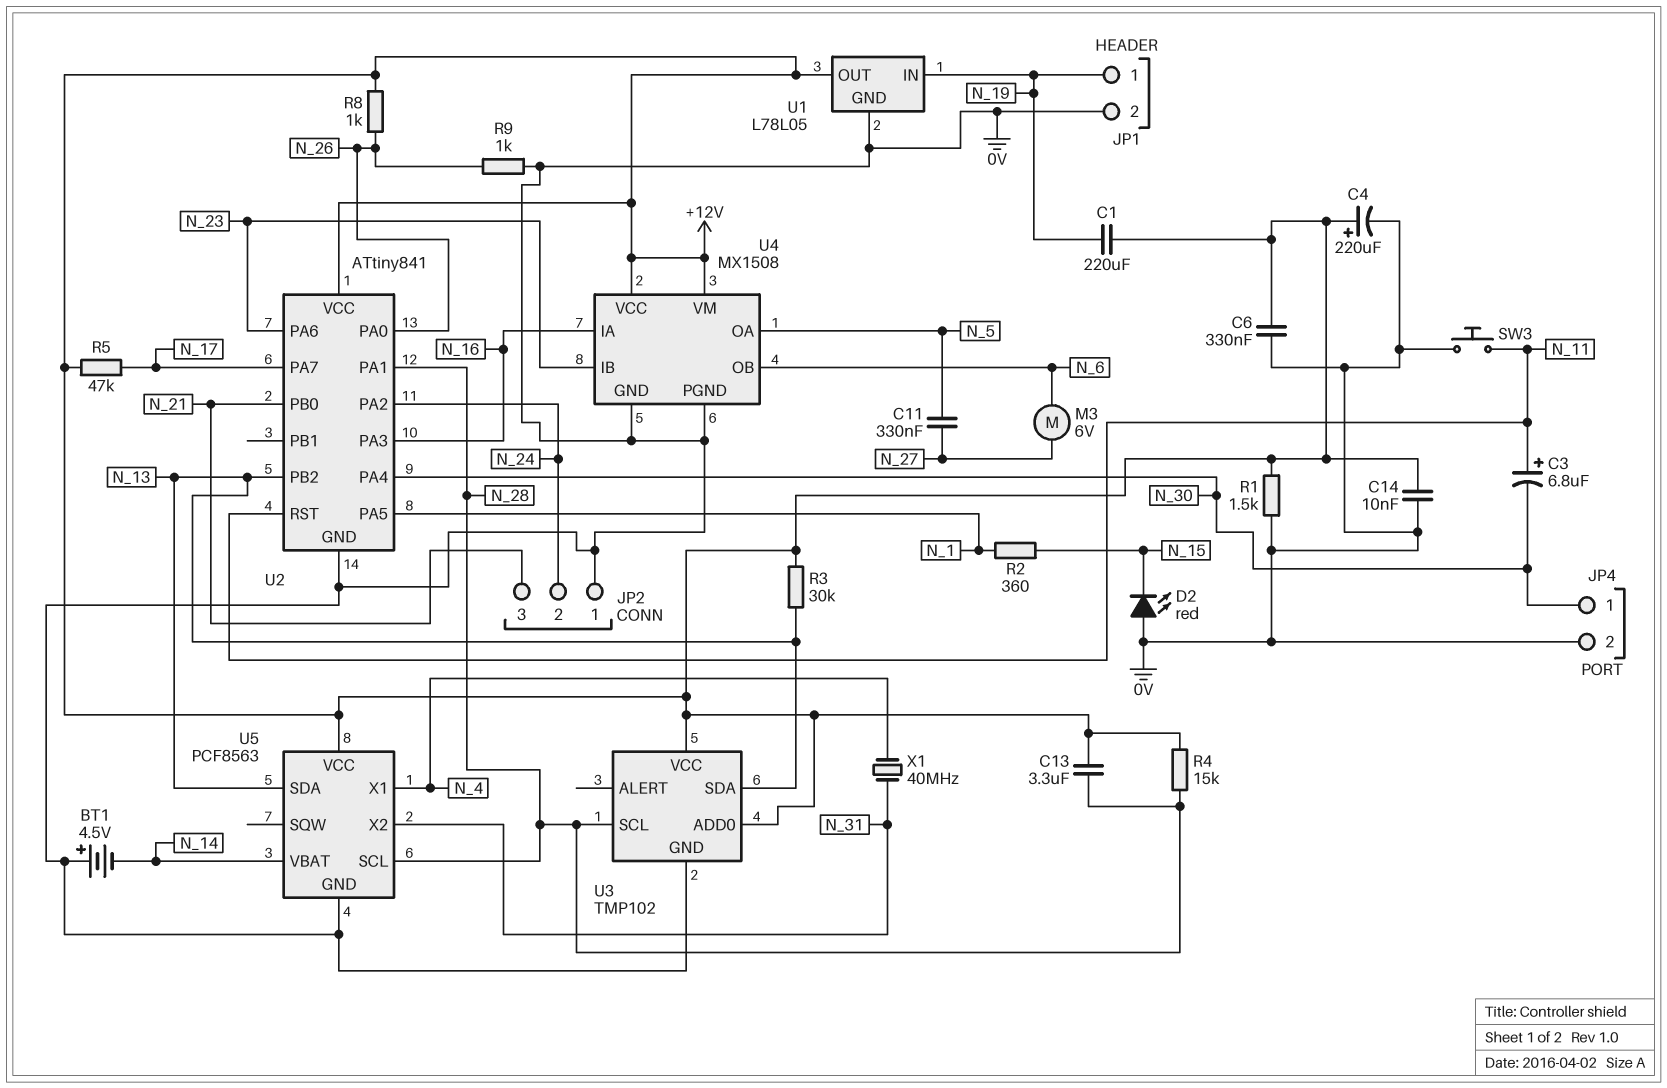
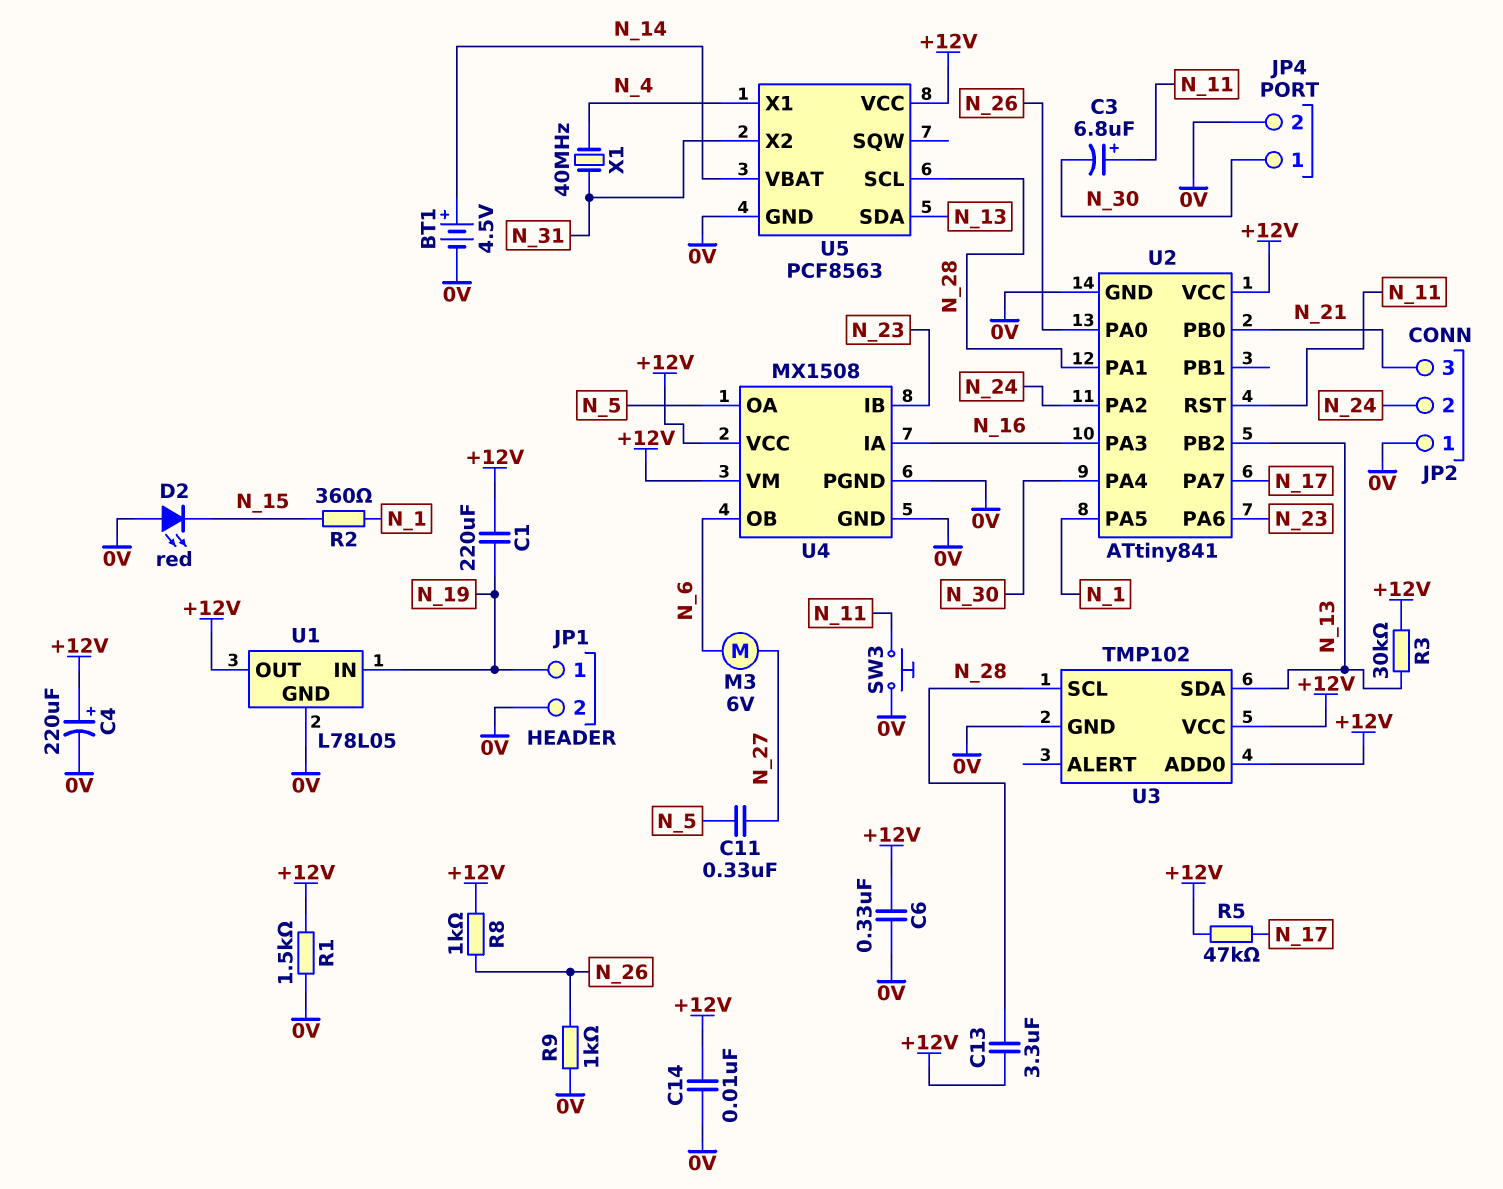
BT1: 4.5V (plus 0V, minus N_14) -> 4.5V (plus N_14, minus 0V)
R4: 15k (+12V, N_28) -> none

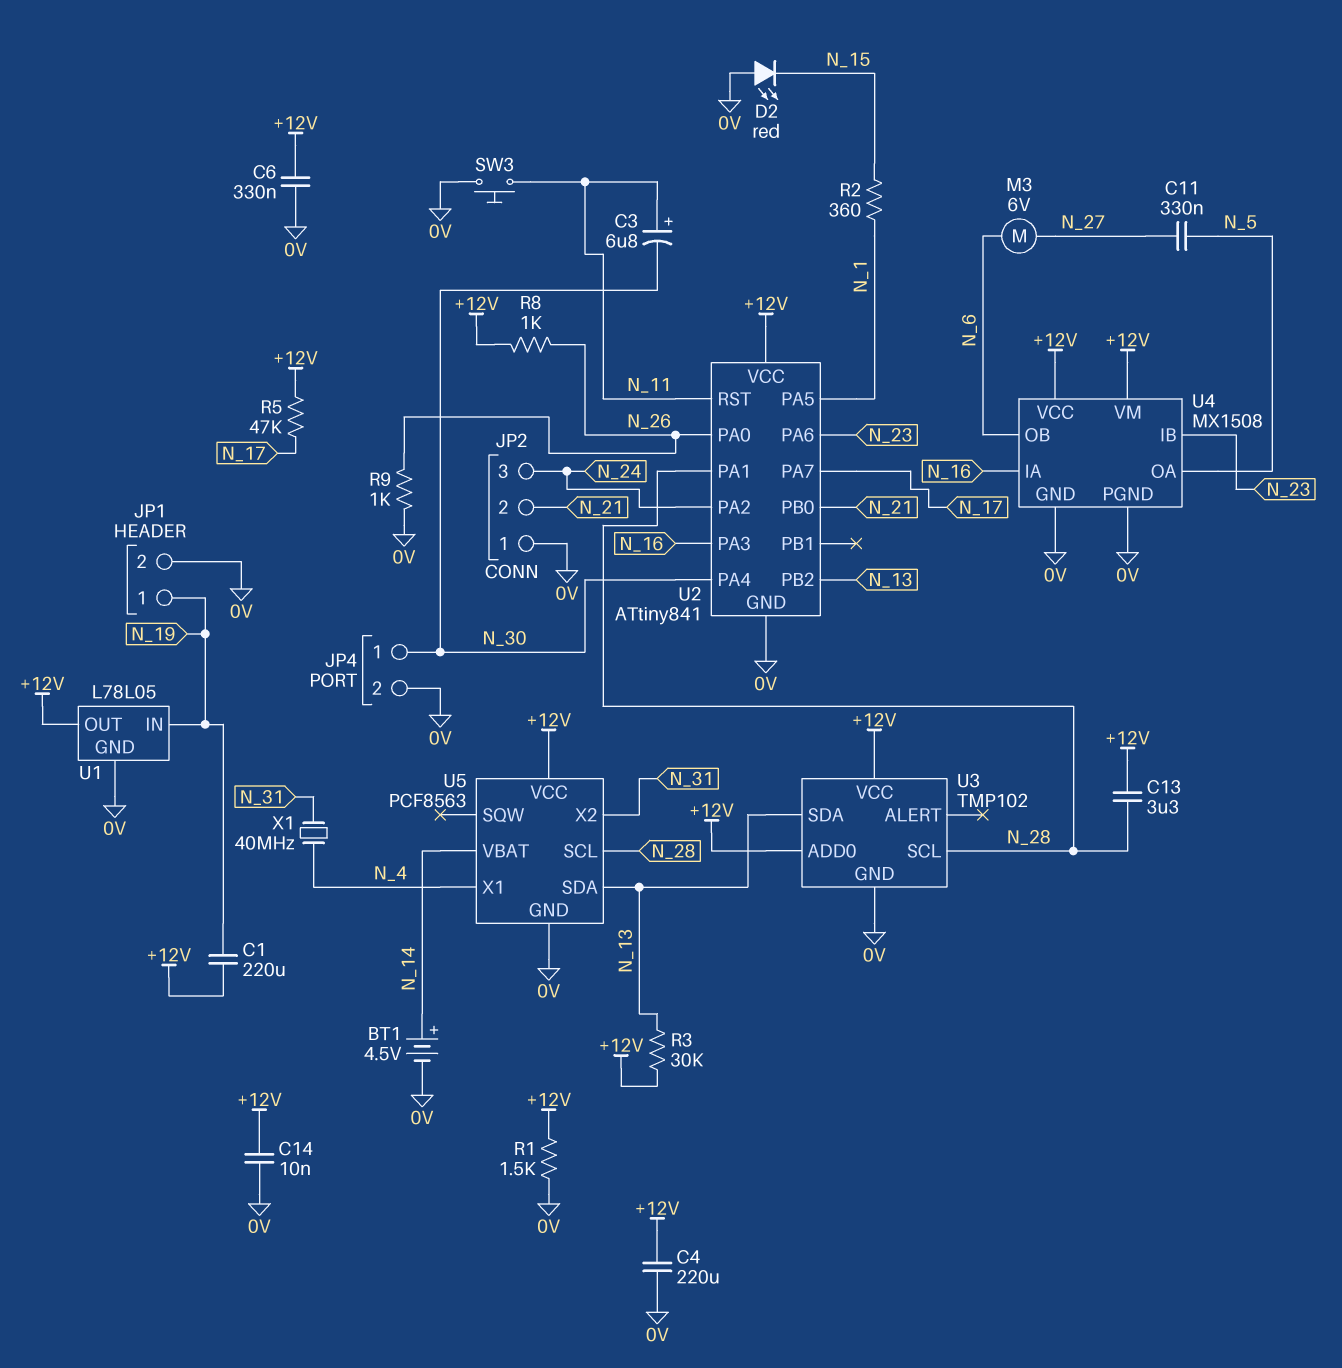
C4: 220uF (plus +12V, minus 0V) -> 220uF (+12V, 0V)
JP2 pin 2: N_24 -> N_21
JP2 pin 3: N_21 -> N_24

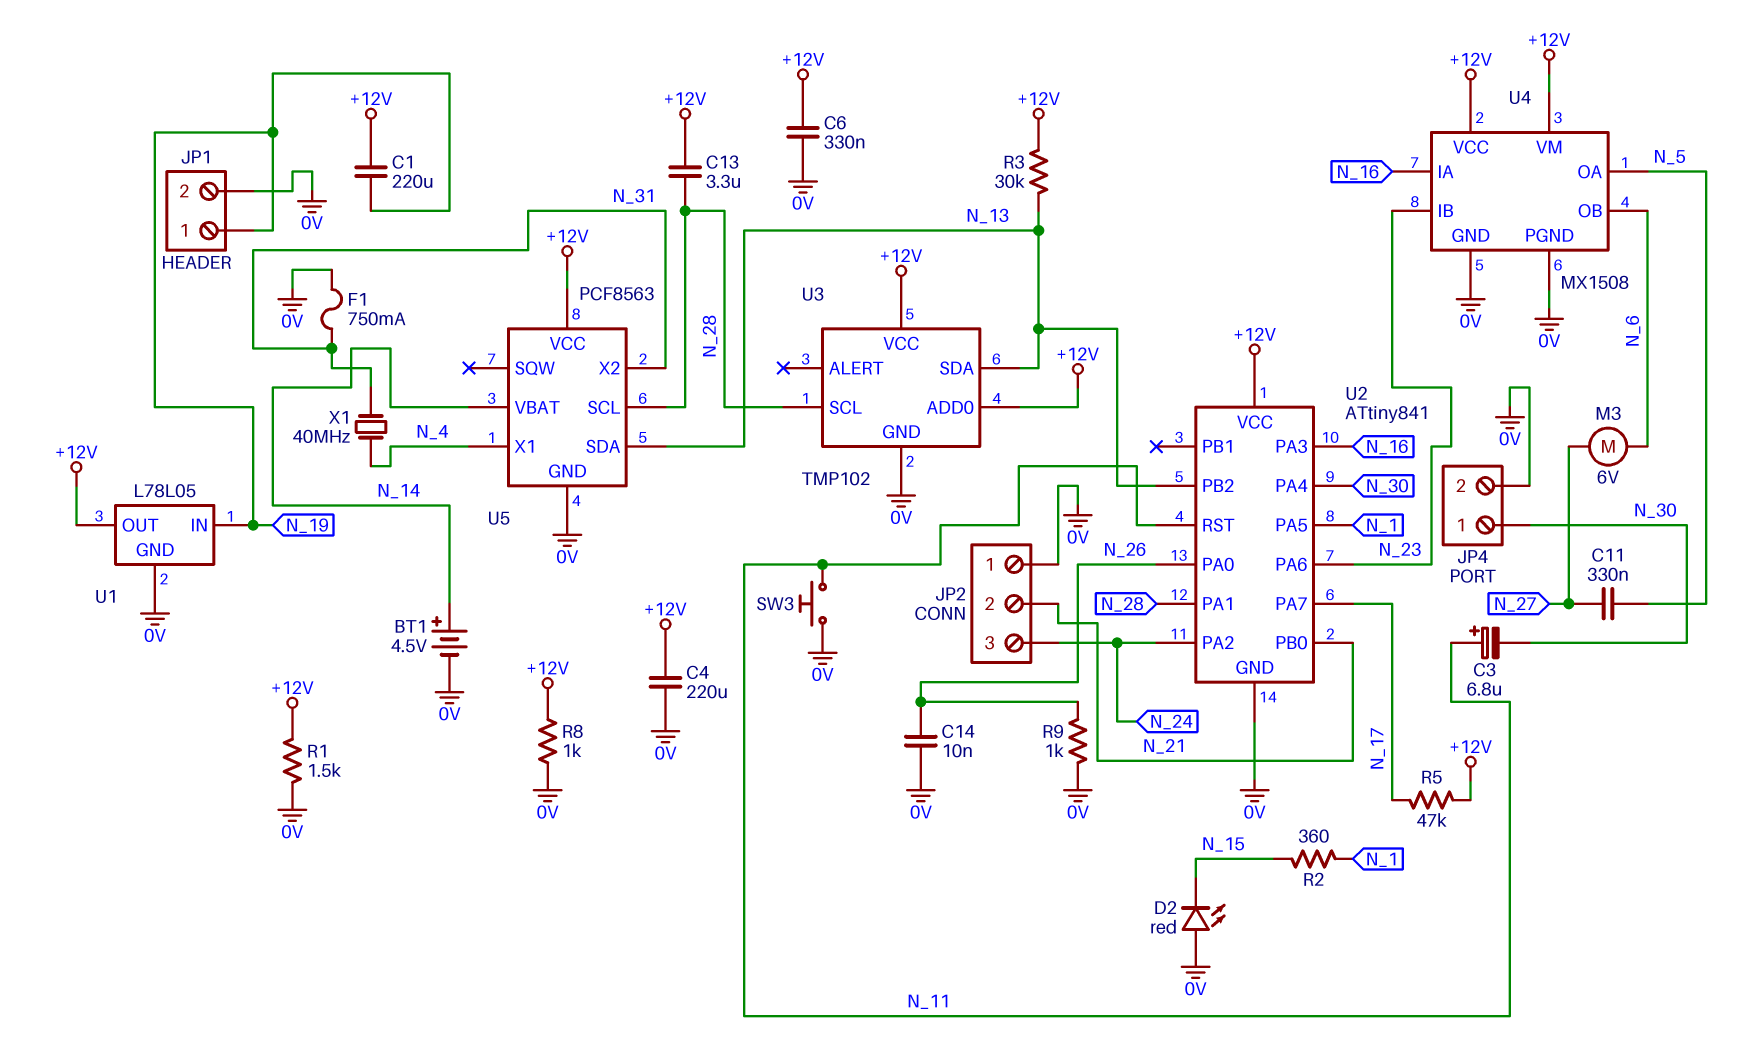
C14: 10nF (+12V, 0V) -> 10nF (0V, N_26)
F1: none -> 750mA (0V, N_31)
R8: 1k (+12V, N_26) -> 1k (+12V, 0V)

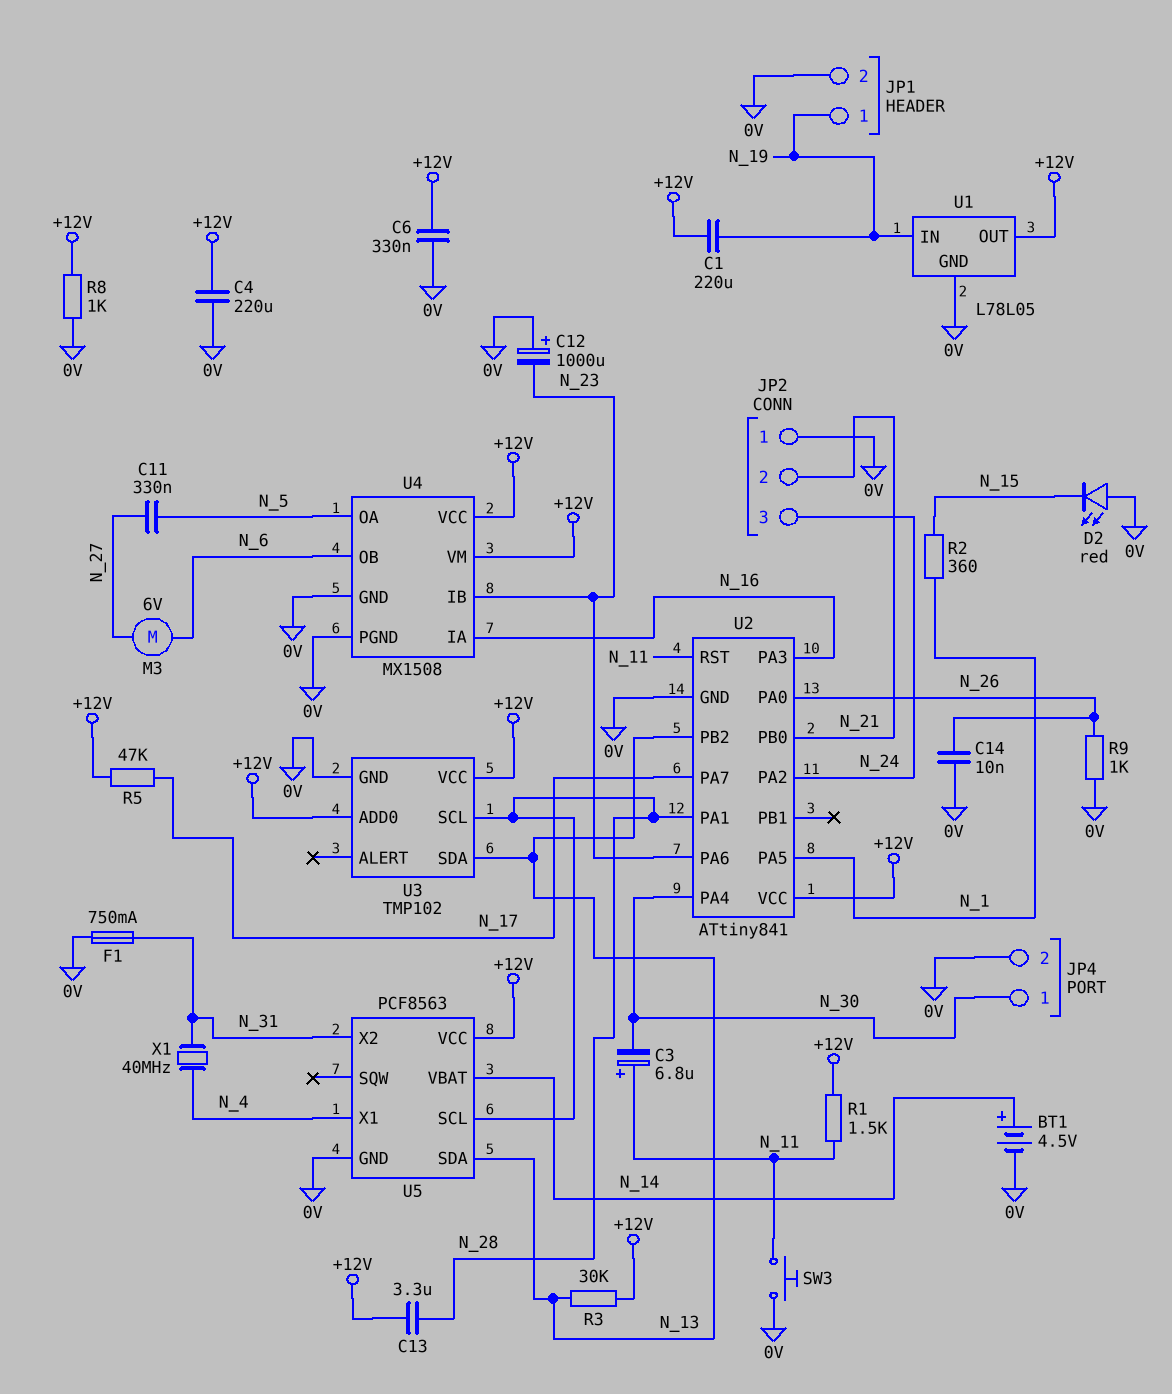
C12: none -> 1000uF (plus 0V, minus N_23)
R1: 1.5k (+12V, 0V) -> 1.5k (+12V, N_11)

